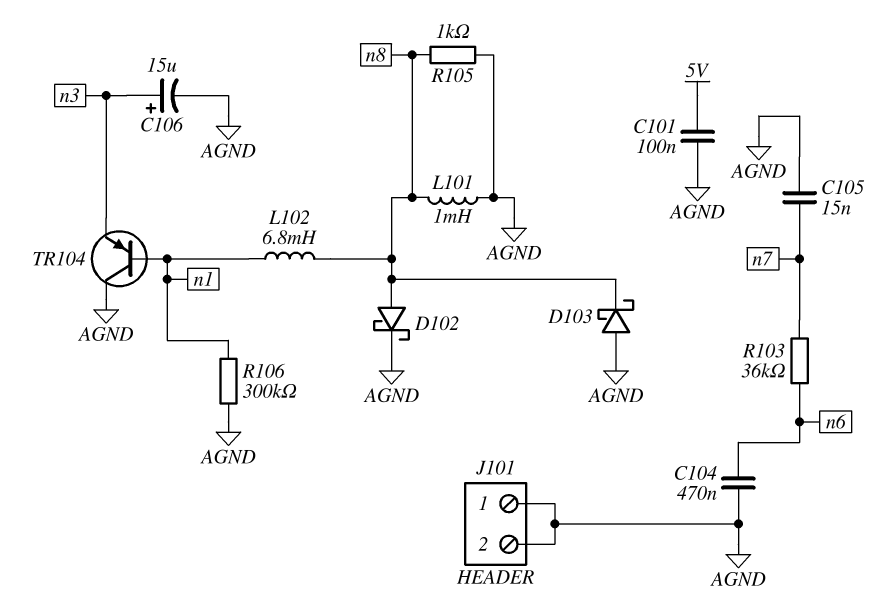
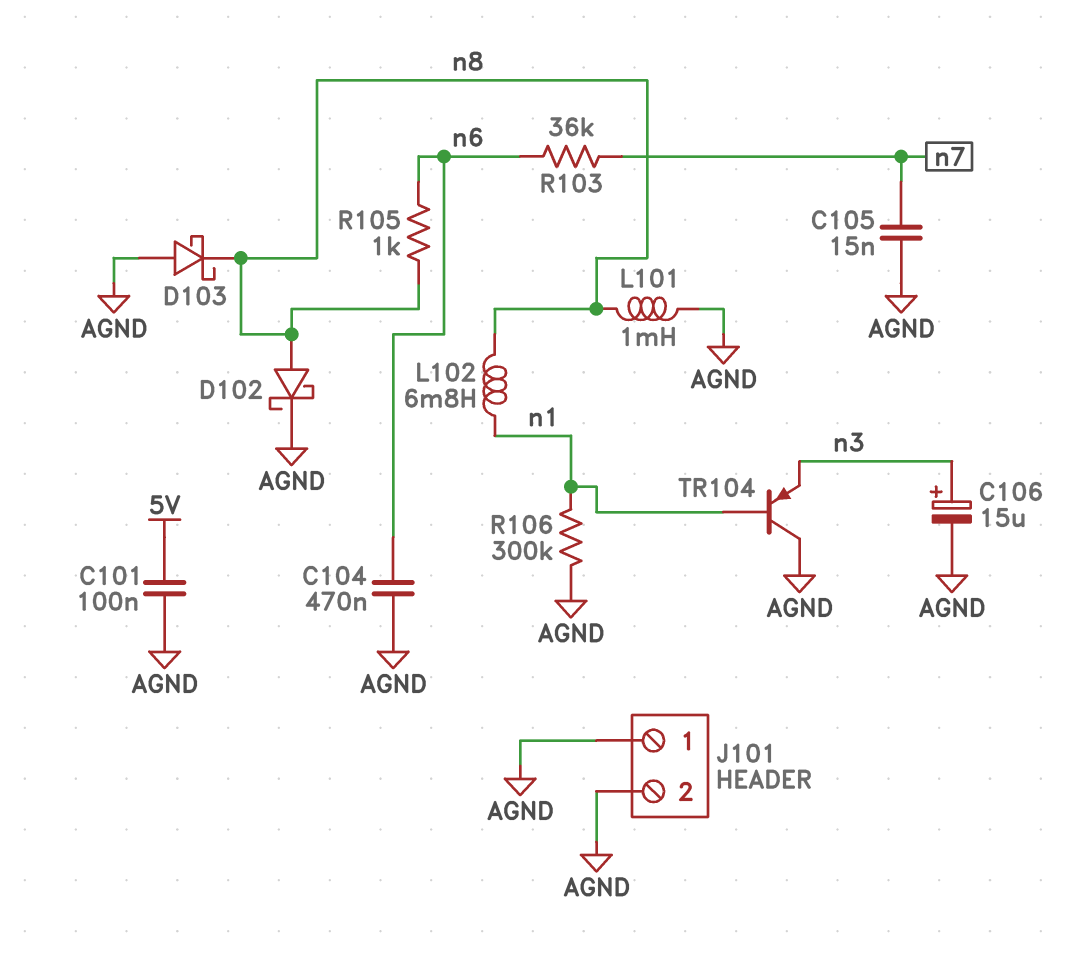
R105: 1k (AGND, n8) -> 1k (n6, n8)

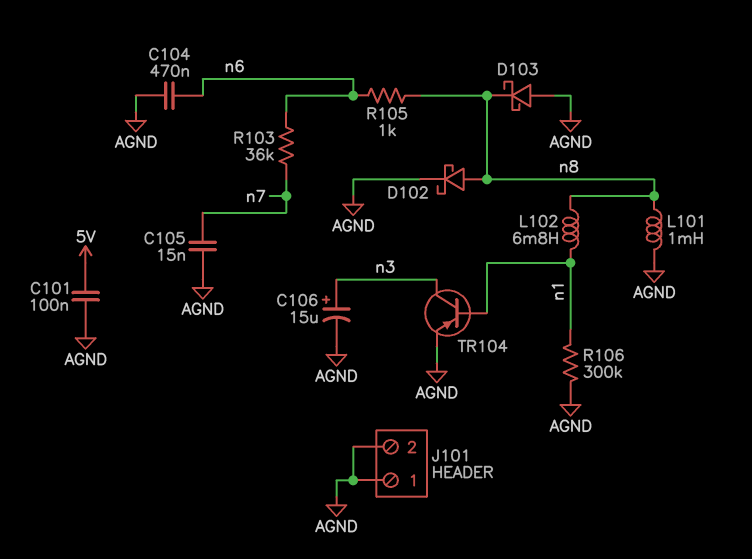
TR104: PNP (B n1, C AGND, E n3) -> PNP (B n1, C n3, E AGND)

